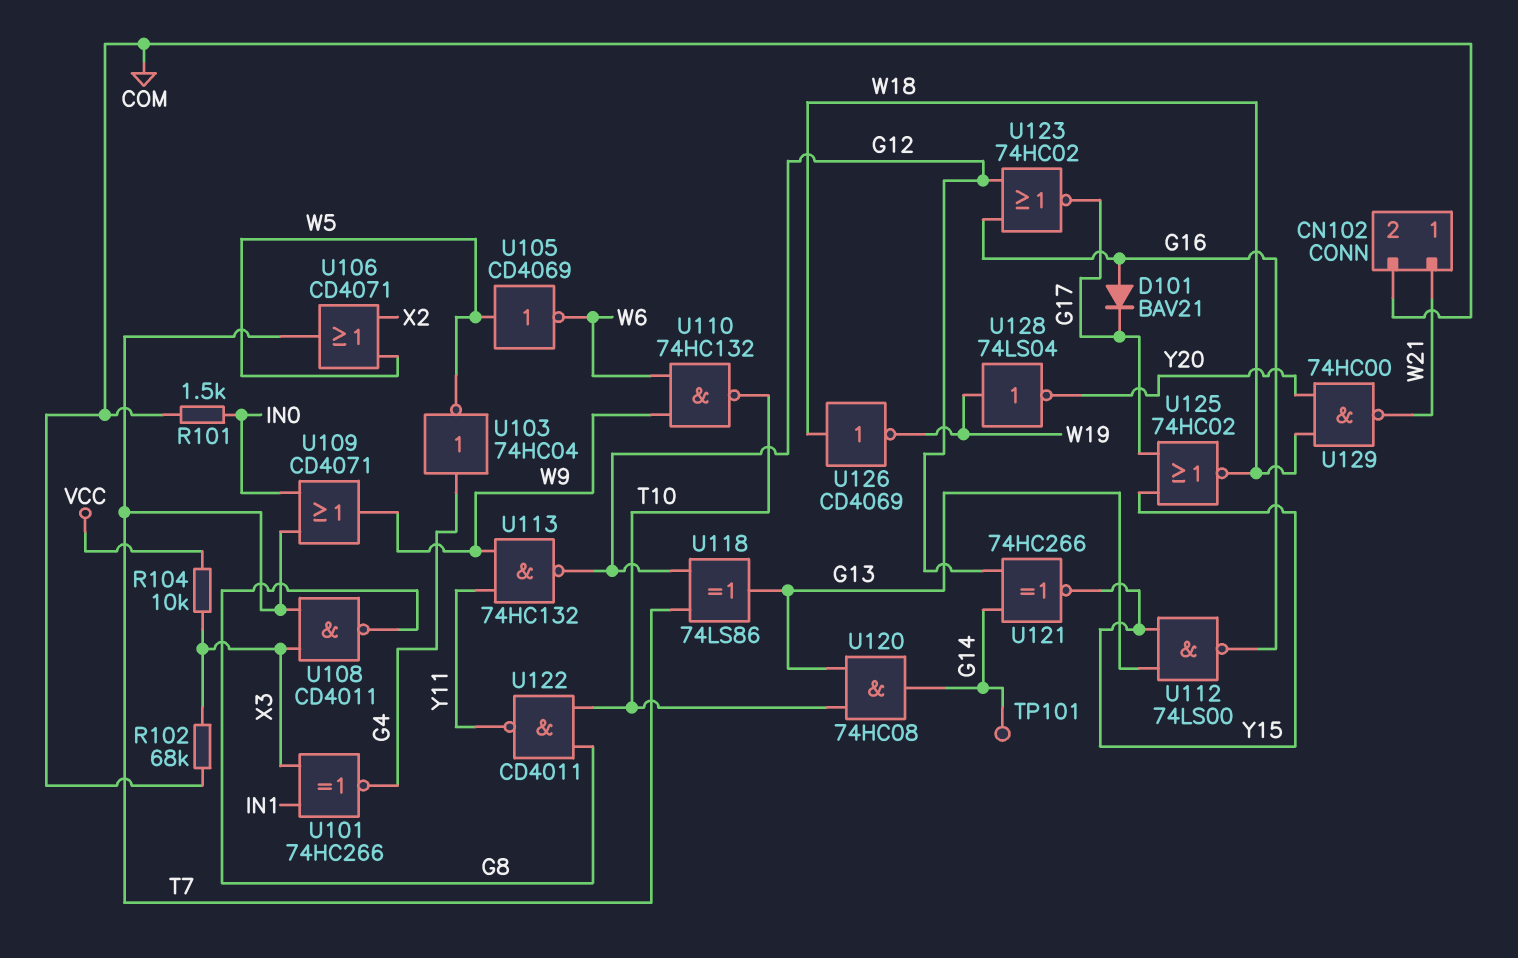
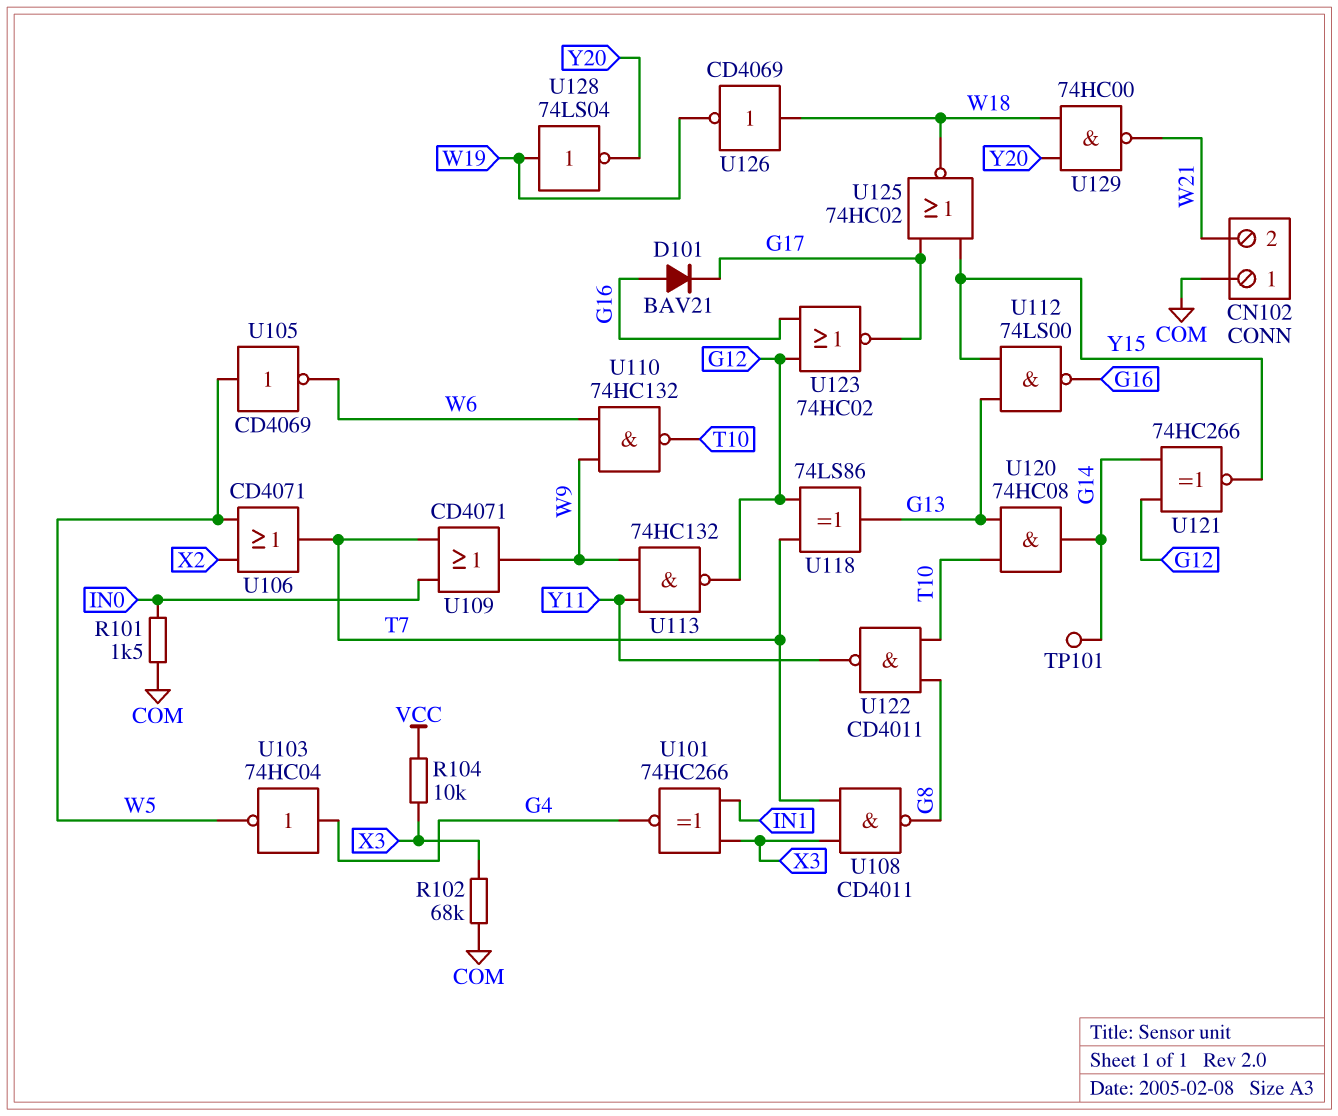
CN102 pin 1: W21 -> COM
CN102 pin 2: COM -> W21

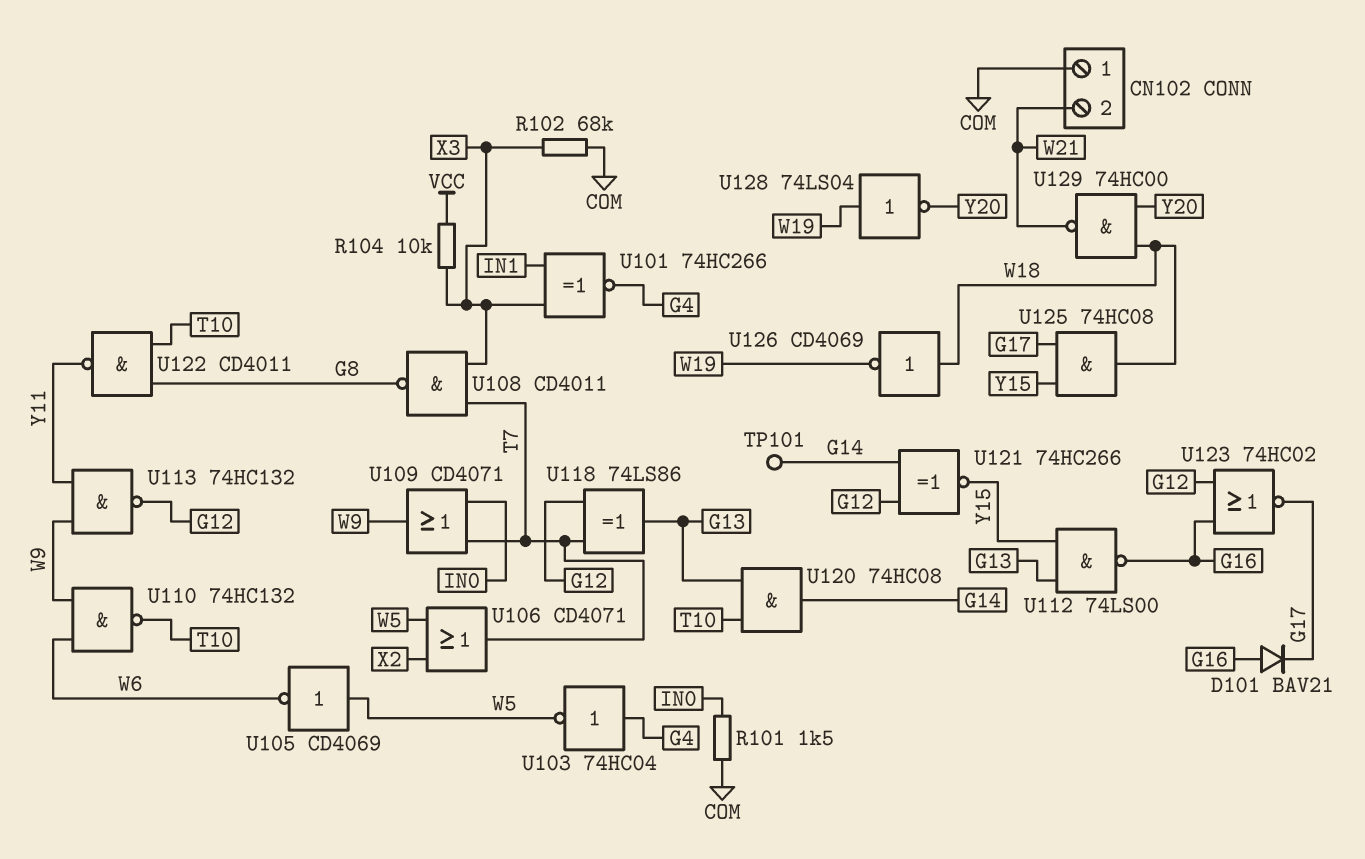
U125: NOR 74HC02 (in G17, in Y15, out W18) -> AND 74HC08 (in G17, in Y15, out W18)

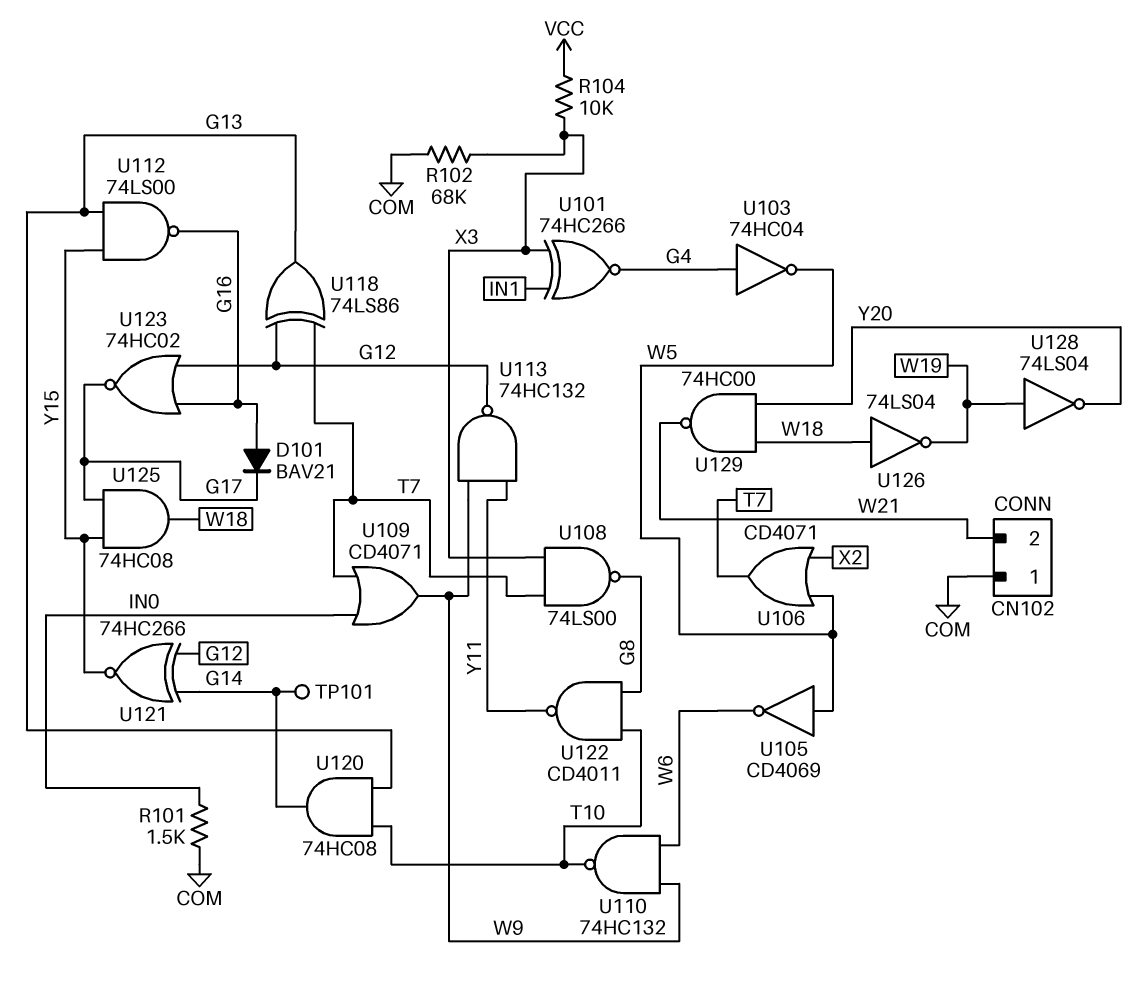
U108: NAND CD4011 (in T7, in X3, out G8) -> NAND 74LS00 (in T7, in X3, out G8)
U126: NOT CD4069 (in W18, out W19) -> NOT 74LS04 (in W18, out W19)

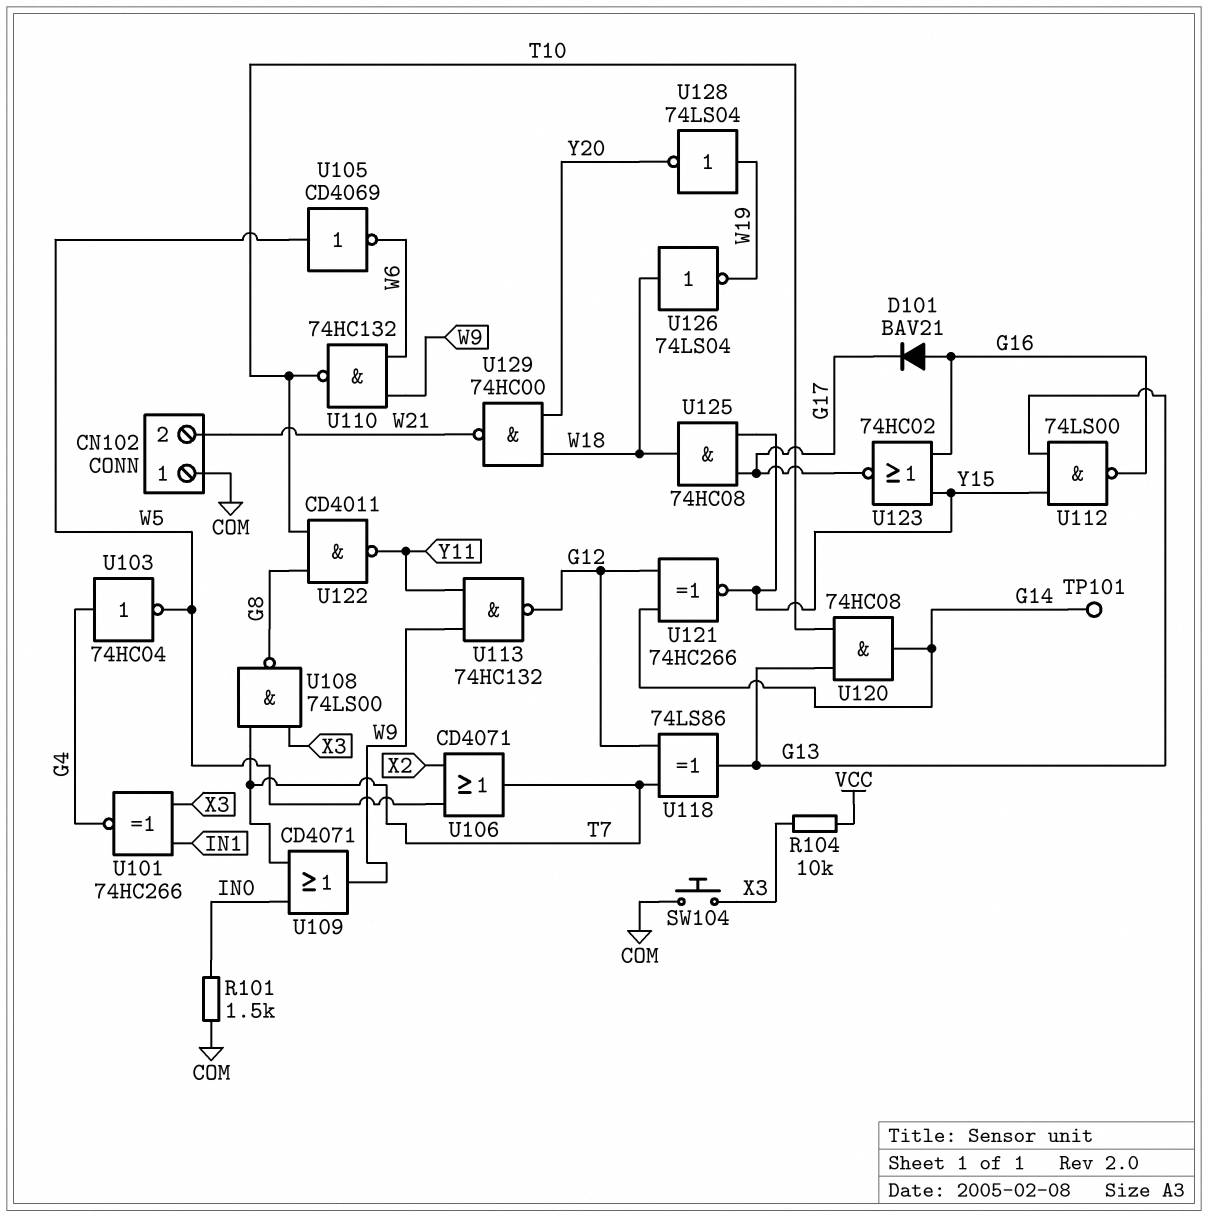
R102: 68k (COM, X3) -> none
SW104: none -> button (COM, X3)
U123: NOR 74HC02 (in G12, in G16, out G17) -> NOR 74HC02 (in G16, in Y15, out G17)

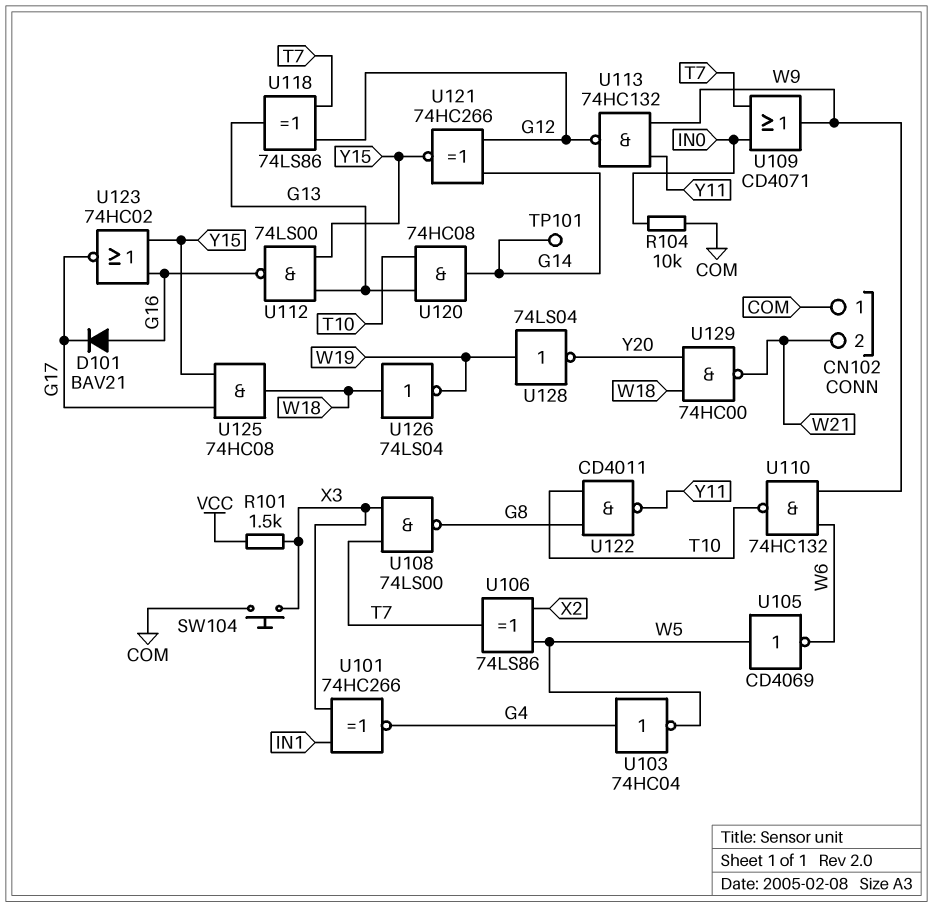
R101: 1.5k (COM, IN0) -> 1.5k (VCC, X3)
R104: 10k (VCC, X3) -> 10k (COM, IN0)
U106: OR CD4071 (in W5, in X2, out T7) -> XOR 74LS86 (in W5, in X2, out T7)

